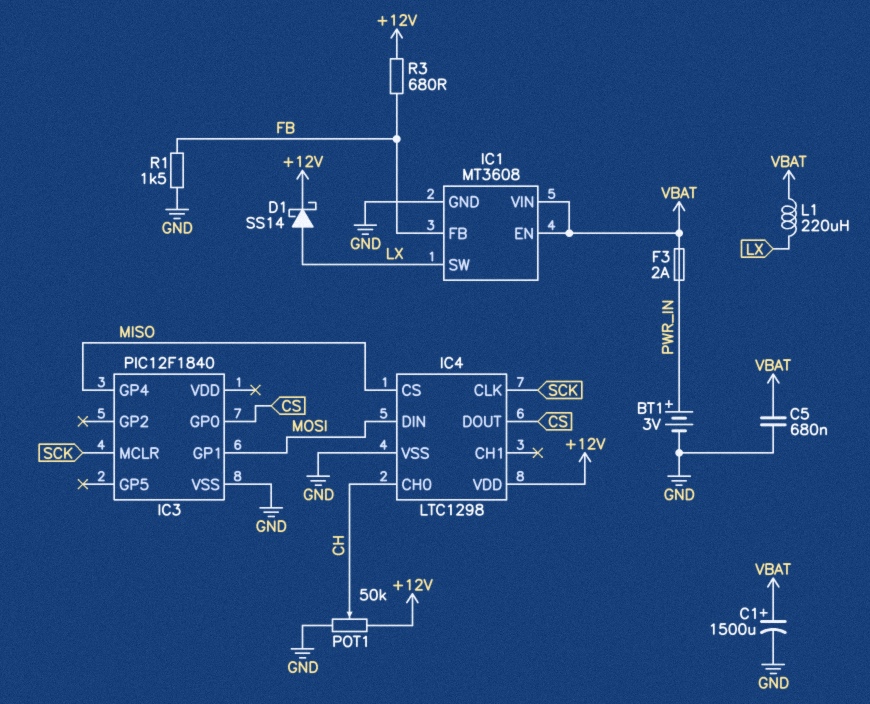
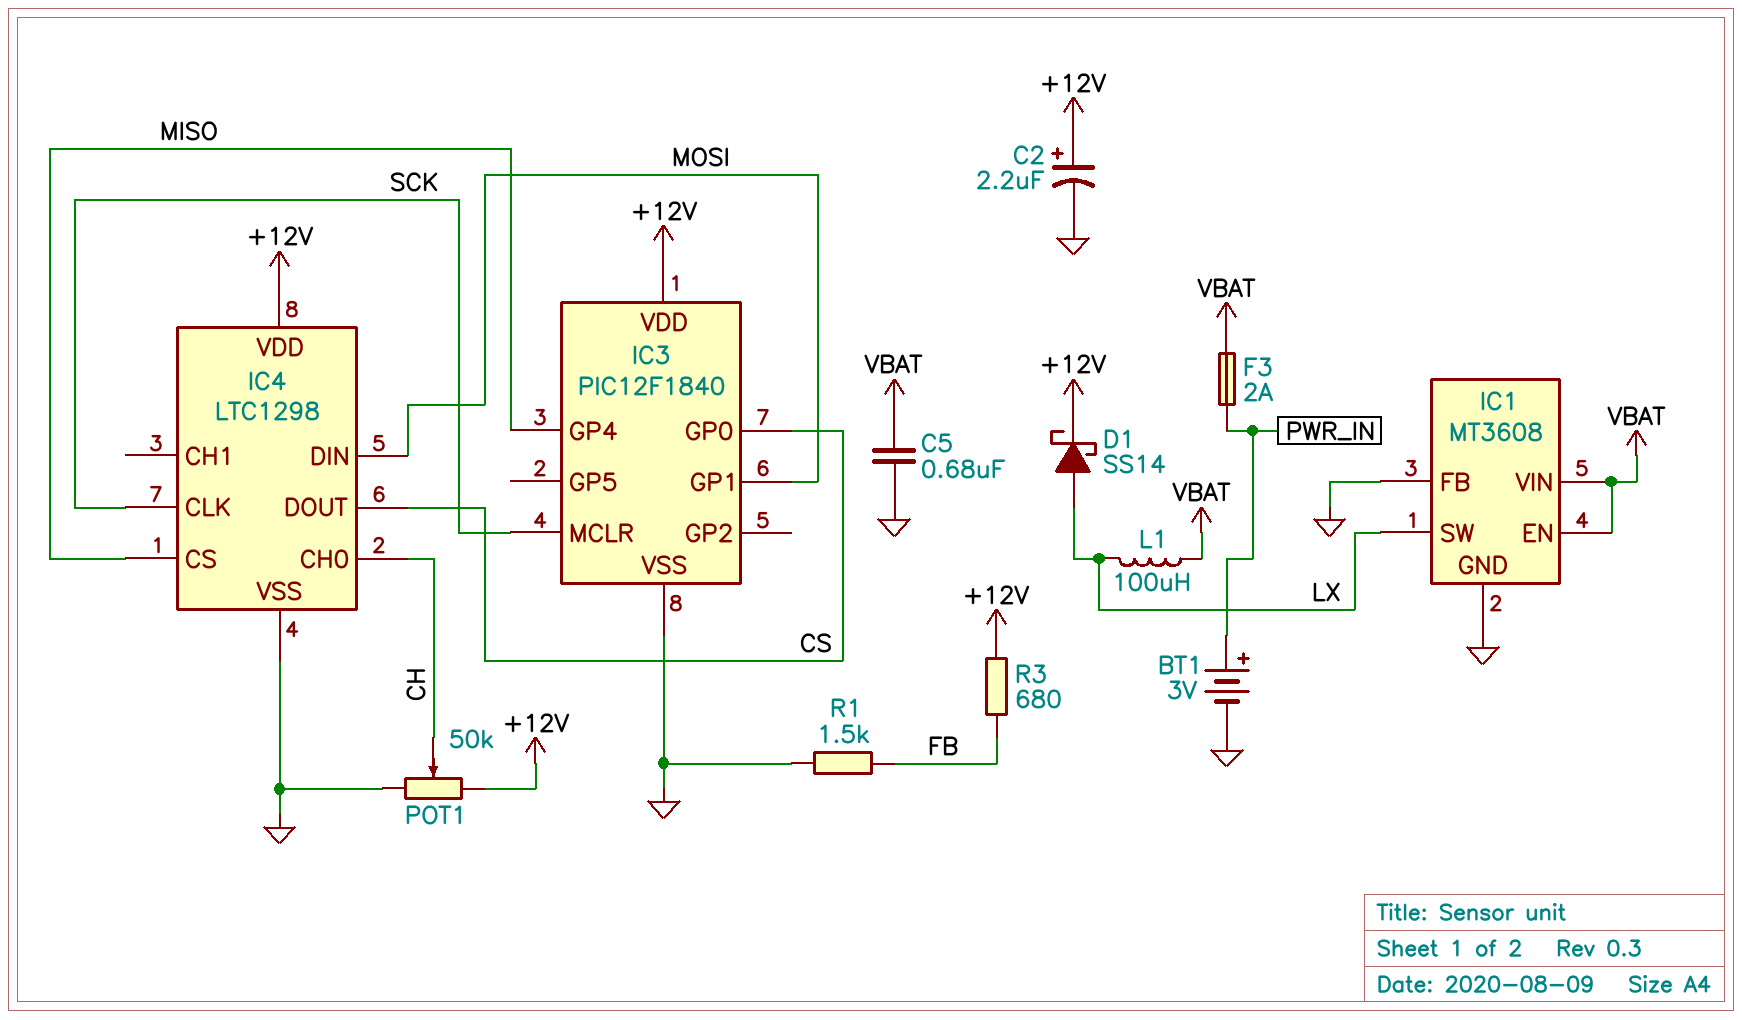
C1: 1500uF (plus VBAT, minus GND) -> none
C2: none -> 2.2uF (plus +12V, minus GND)
IC1 pin FB: FB -> GND
IC3 pin VDD: none -> +12V
L1: 220uH (LX, VBAT) -> 100uH (LX, VBAT)

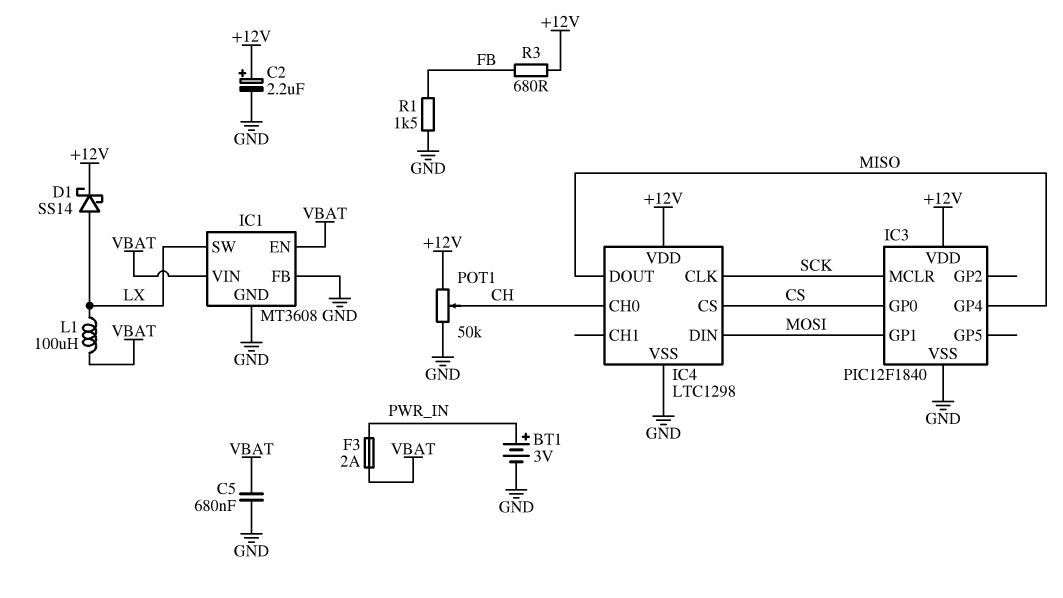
IC4 pin CS: MISO -> CS
IC4 pin DOUT: CS -> MISO

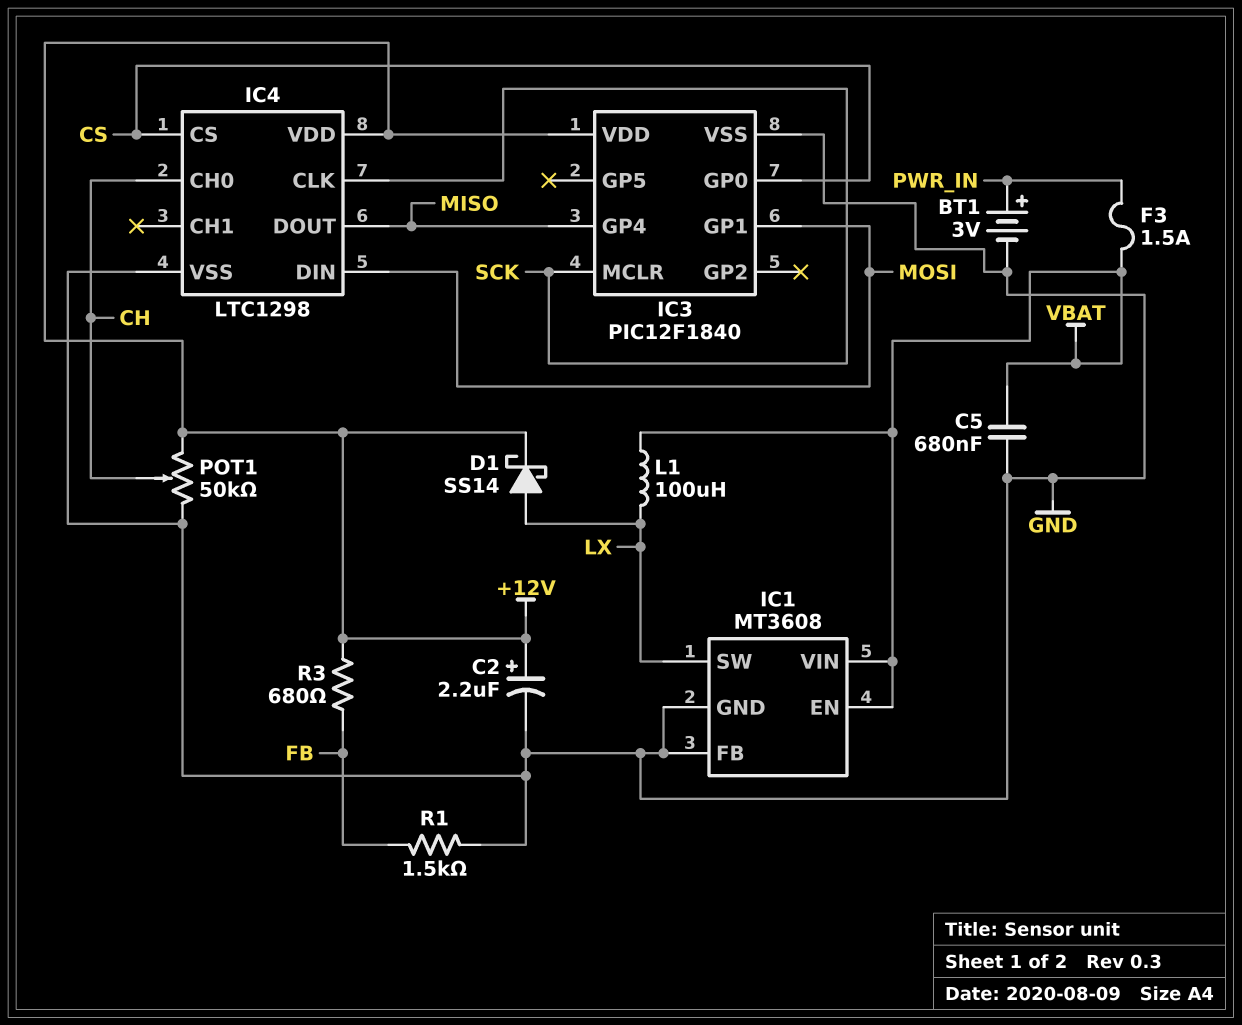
F3: 2A (PWR_IN, VBAT) -> 1.5A (PWR_IN, VBAT)

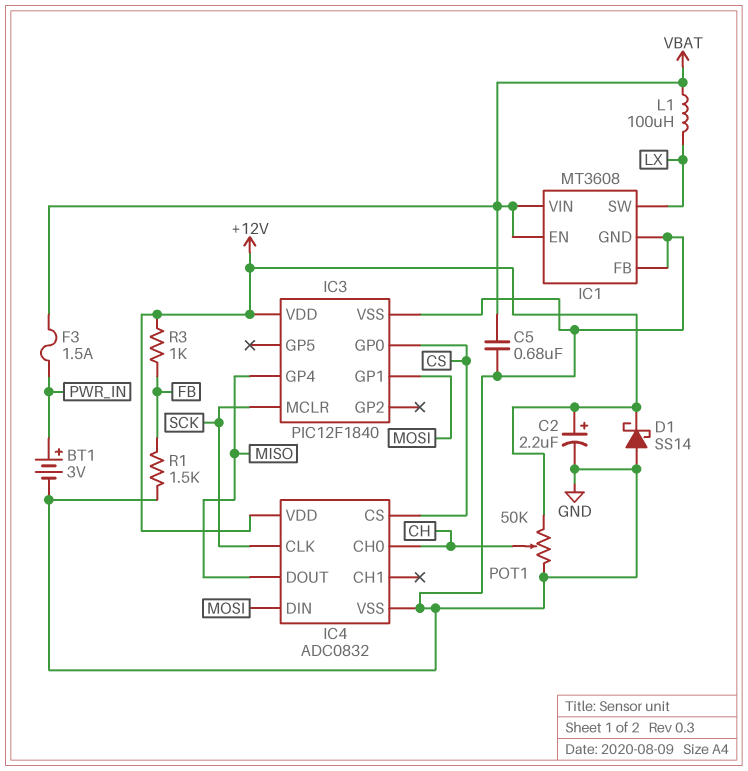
D1: schottky SS14 (A LX, K +12V) -> schottky SS14 (A GND, K +12V)
IC4: LTC1298 -> ADC0832
R3: 680 (+12V, FB) -> 1k (+12V, FB)

